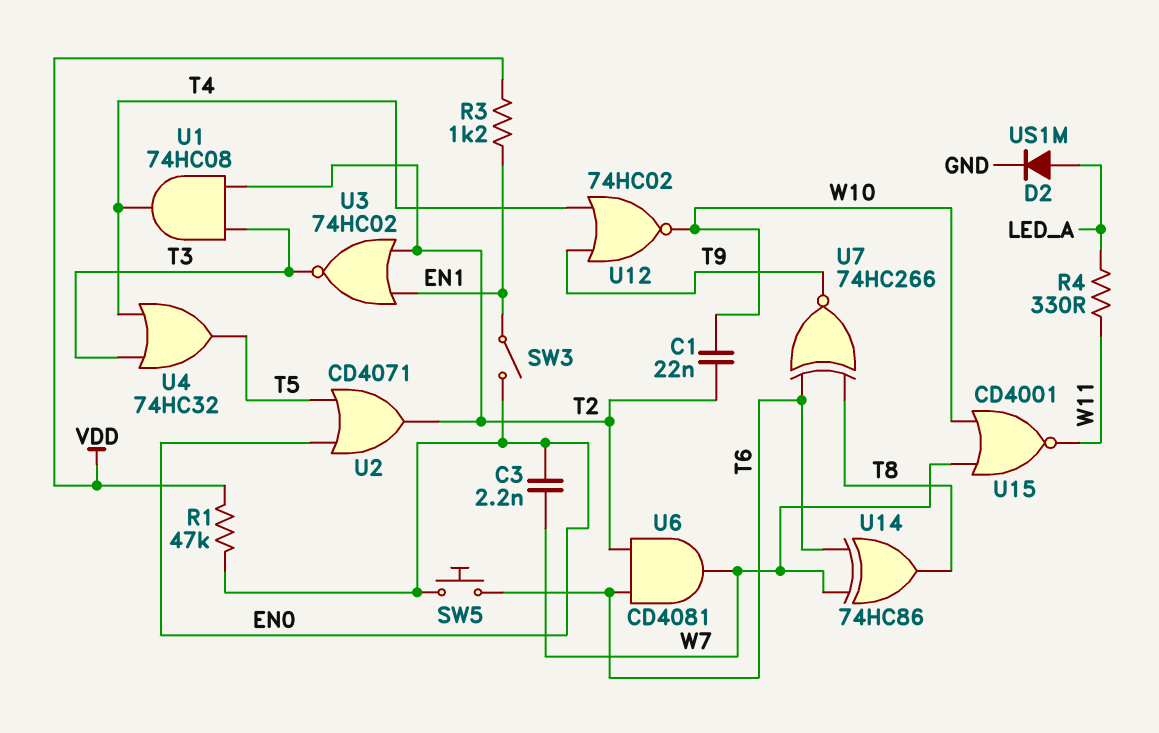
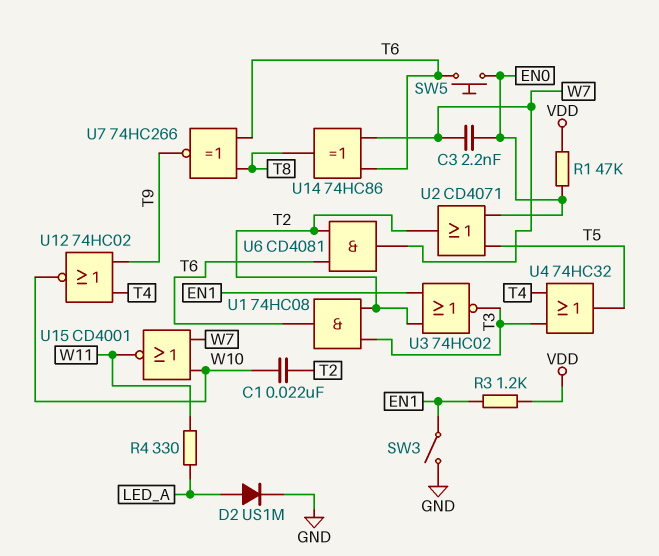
SW3: switch (EN0, EN1) -> switch (EN1, GND)
U1: AND 74HC08 (in T2, in T3, out T4) -> AND 74HC08 (in T2, in T3, out T6)

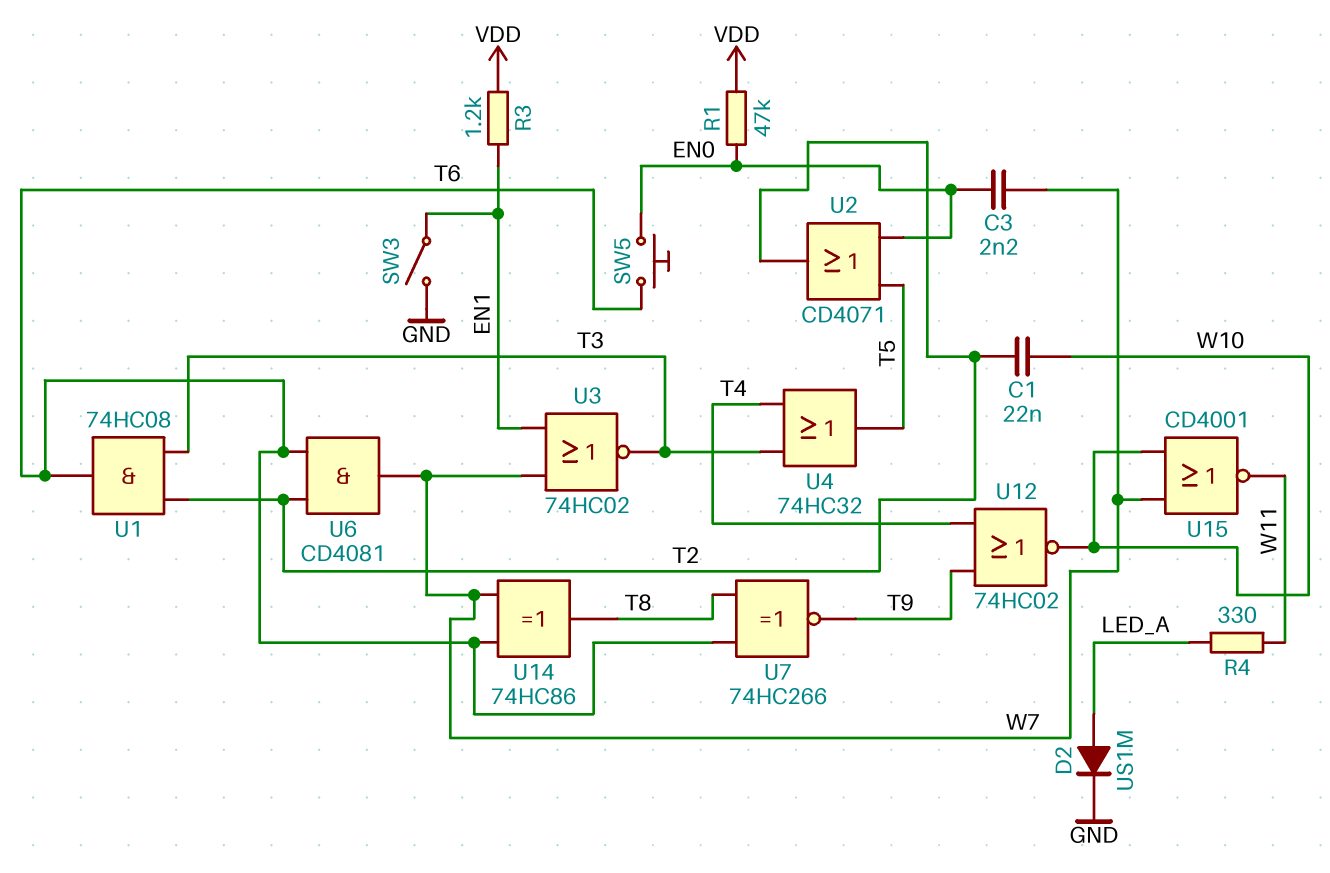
U3: NOR 74HC02 (in EN1, in T2, out T3) -> NOR 74HC02 (in EN1, in W7, out T3)

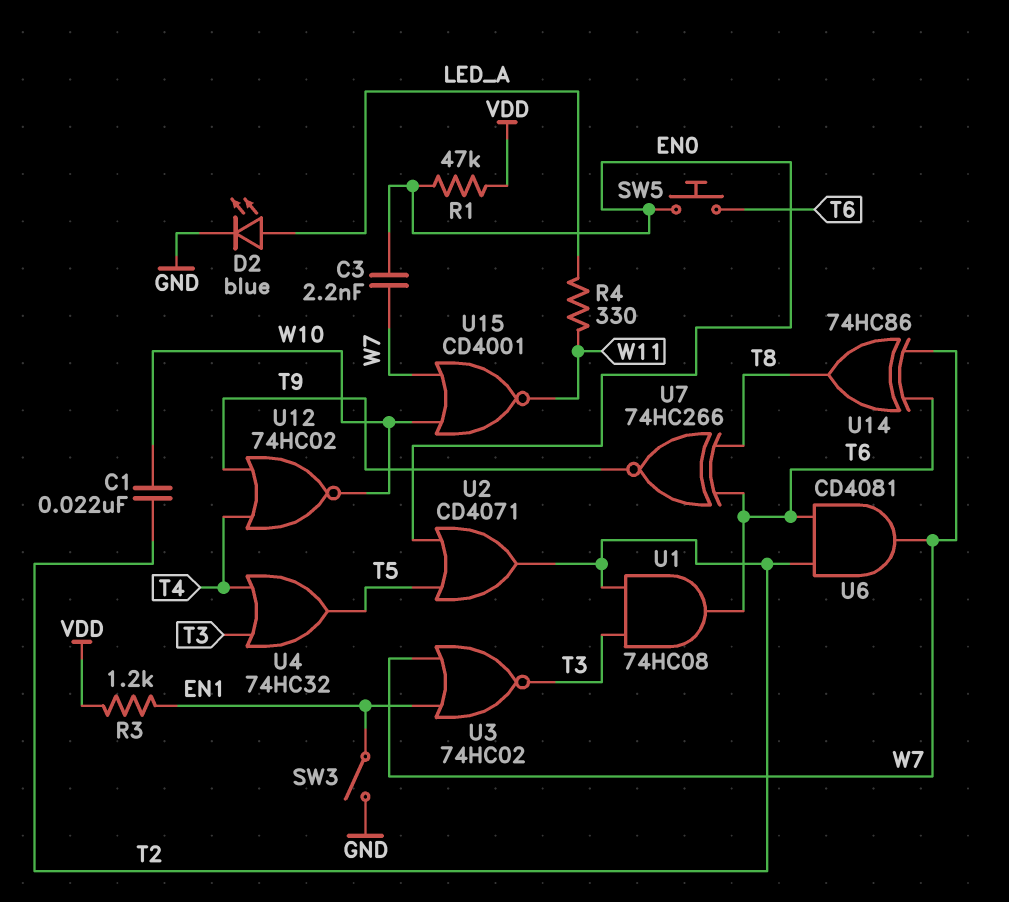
D2: diode US1M (A LED_A, K GND) -> LED blue (A LED_A, K GND)

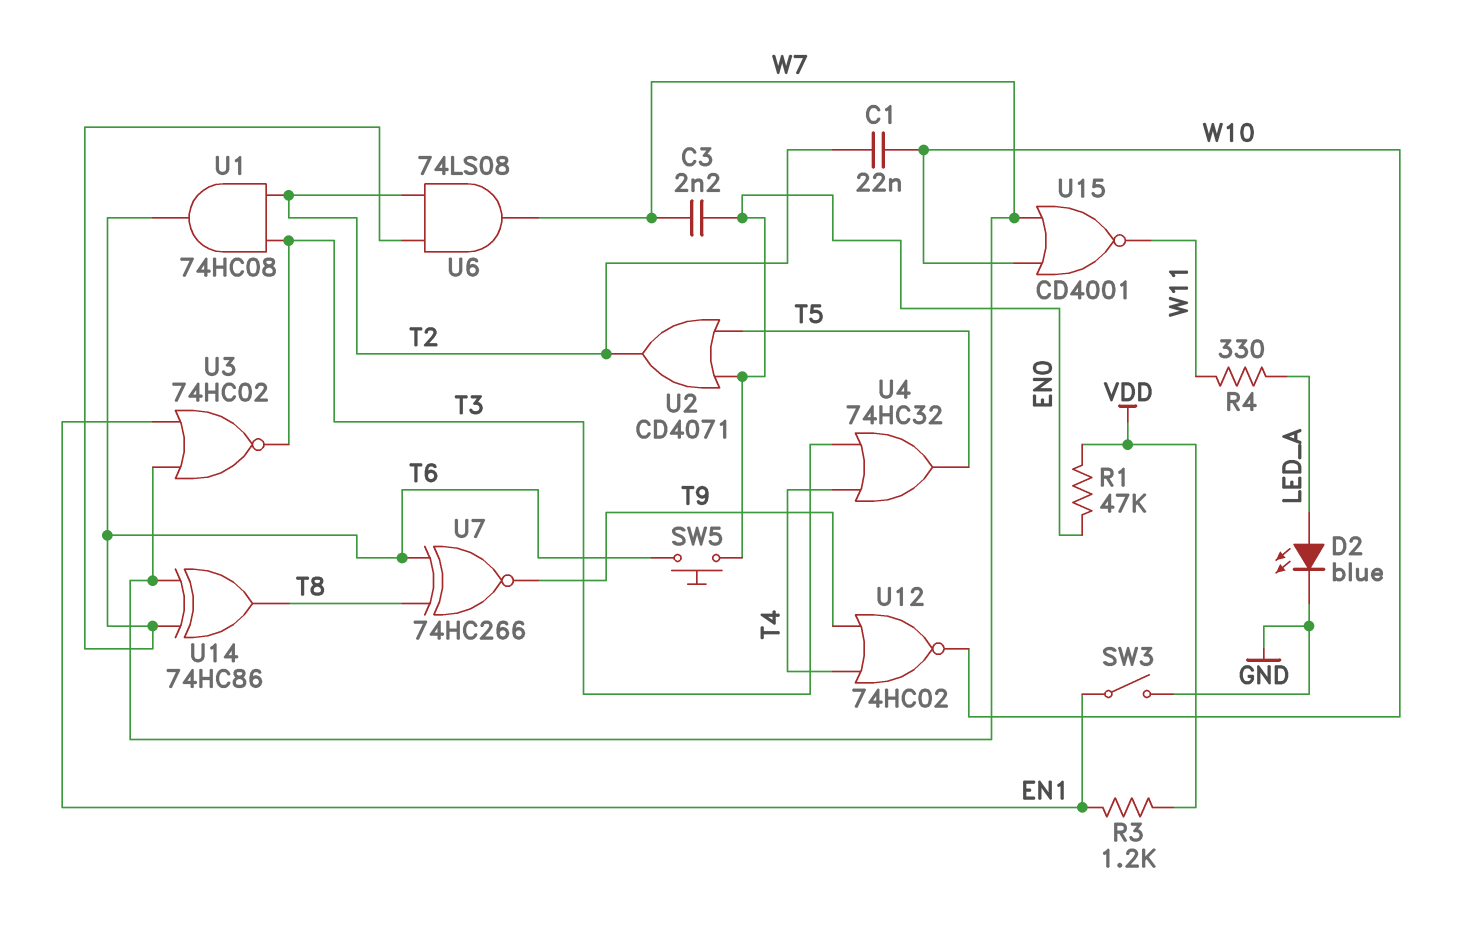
U6: AND CD4081 (in T2, in T6, out W7) -> AND 74LS08 (in T2, in T6, out W7)

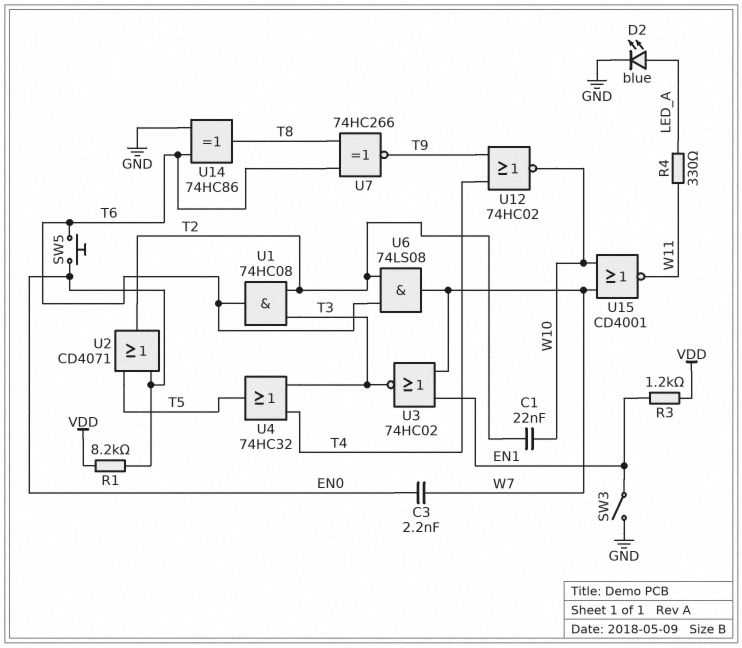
R1: 47k (EN0, VDD) -> 8.2k (EN0, VDD)
U14: XOR 74HC86 (in T6, in W7, out T8) -> XOR 74HC86 (in GND, in T6, out T8)

